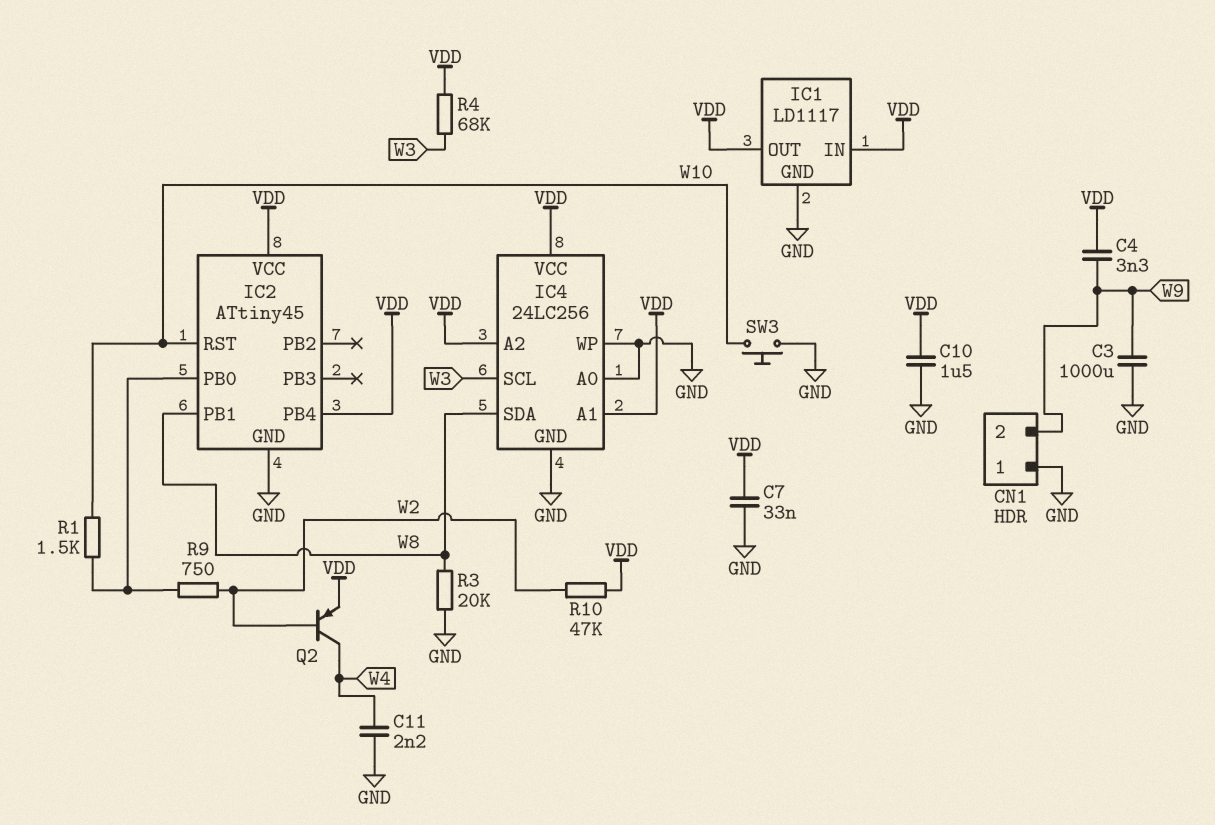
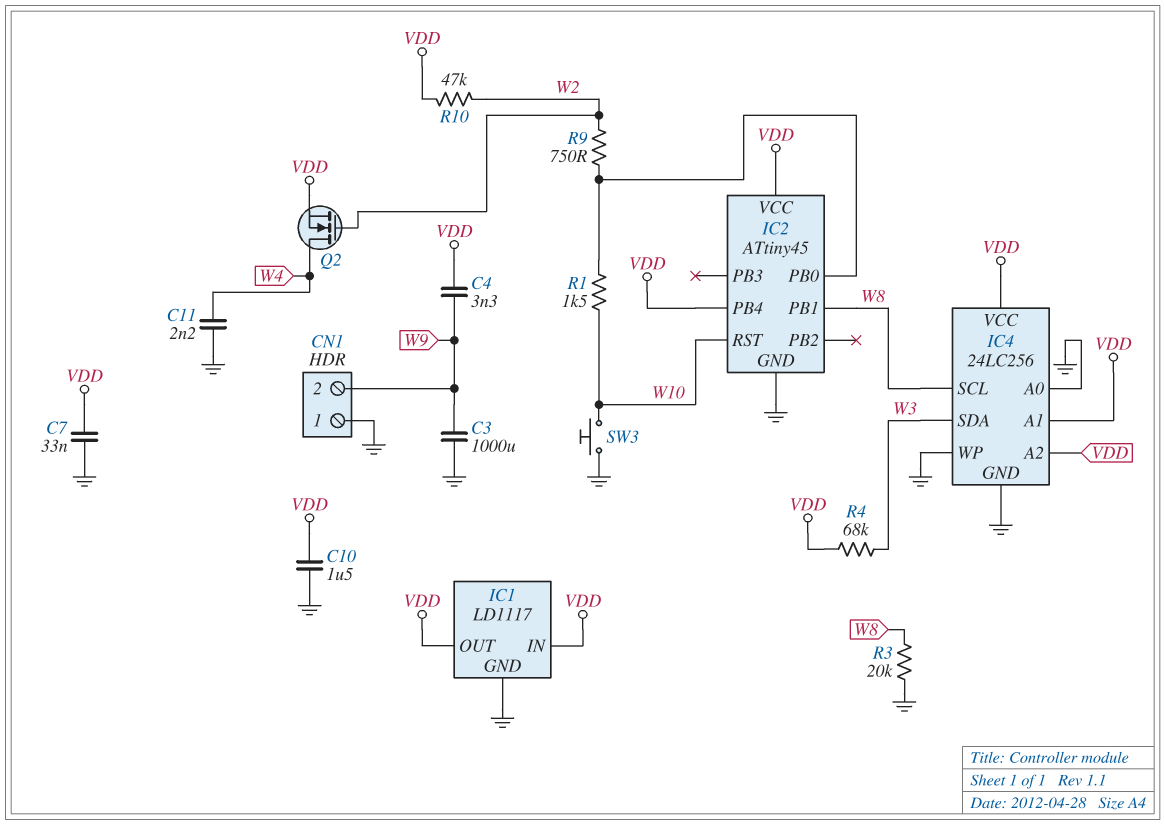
IC4 pin SCL: W3 -> W8
IC4 pin SDA: W8 -> W3
Q2: PNP (B W2, C W4, E VDD) -> NMOS (G W2, D W4, S VDD)

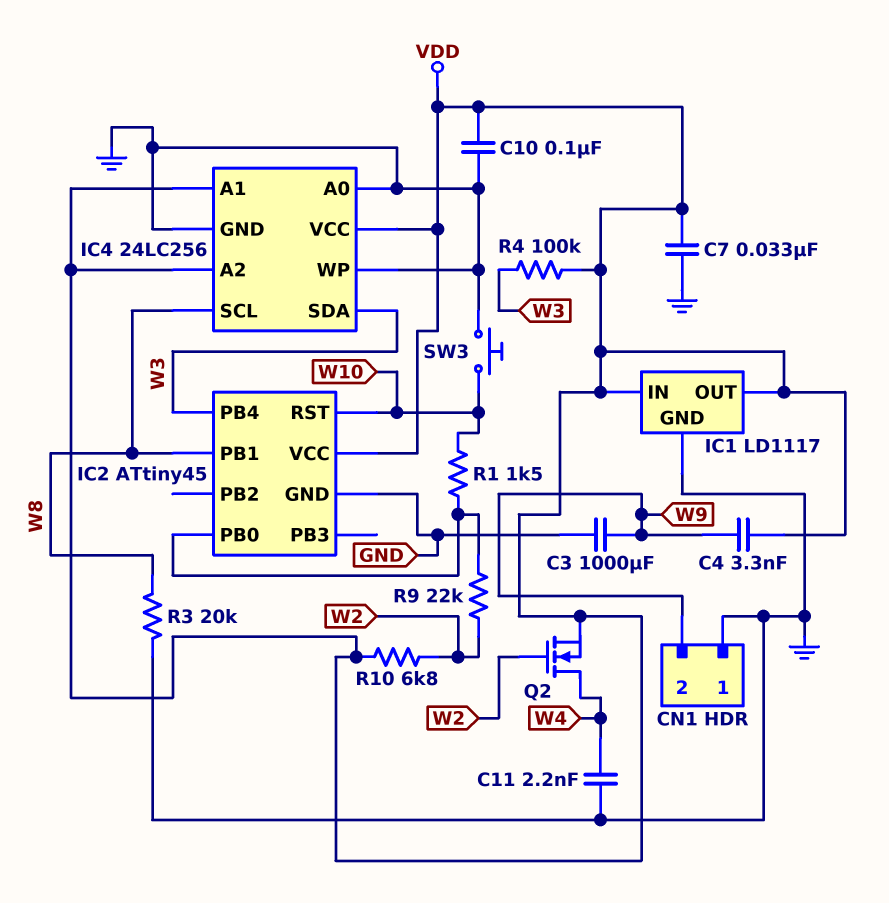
C10: 1.5uF (GND, VDD) -> 100nF (GND, VDD)
IC2 pin PB4: VDD -> W3
R4: 68k (VDD, W3) -> 100k (VDD, W3)
R9: 750 (IC2/PB0, W2) -> 22k (IC2/PB0, W2)
R10: 47k (VDD, W2) -> 6.8k (VDD, W2)

